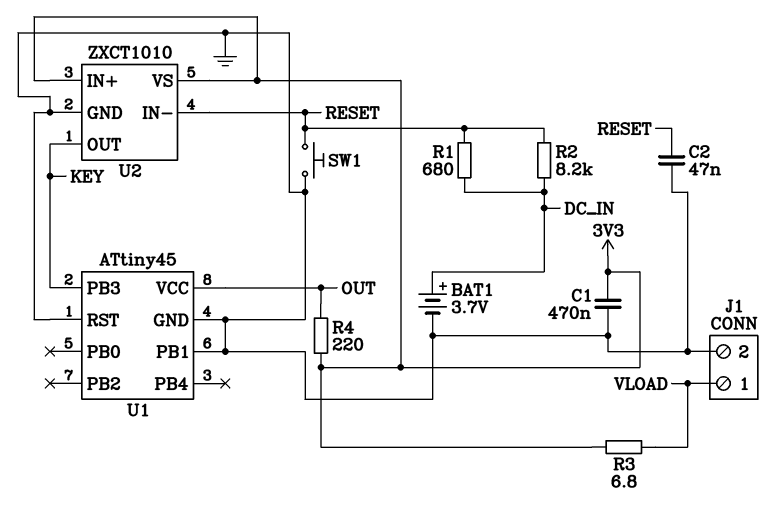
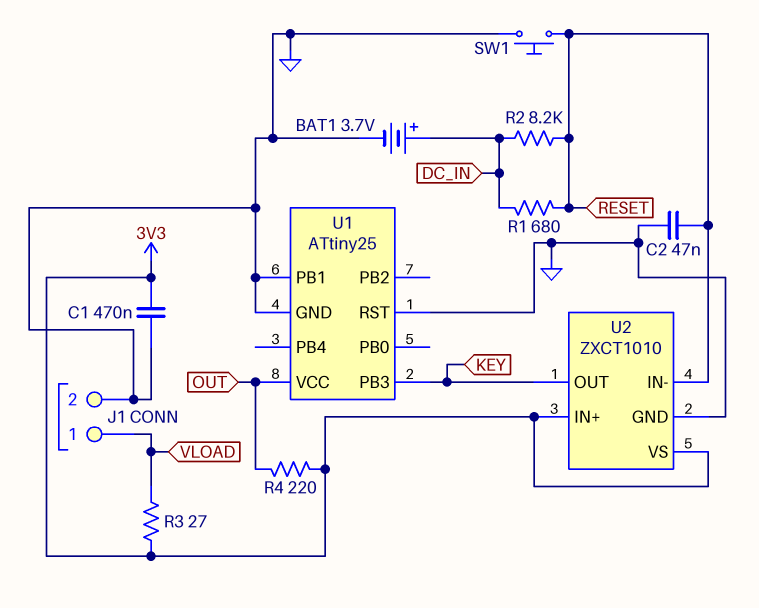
R3: 6.8 (3V3, VLOAD) -> 27 (3V3, VLOAD)
U1: ATtiny45 -> ATtiny25

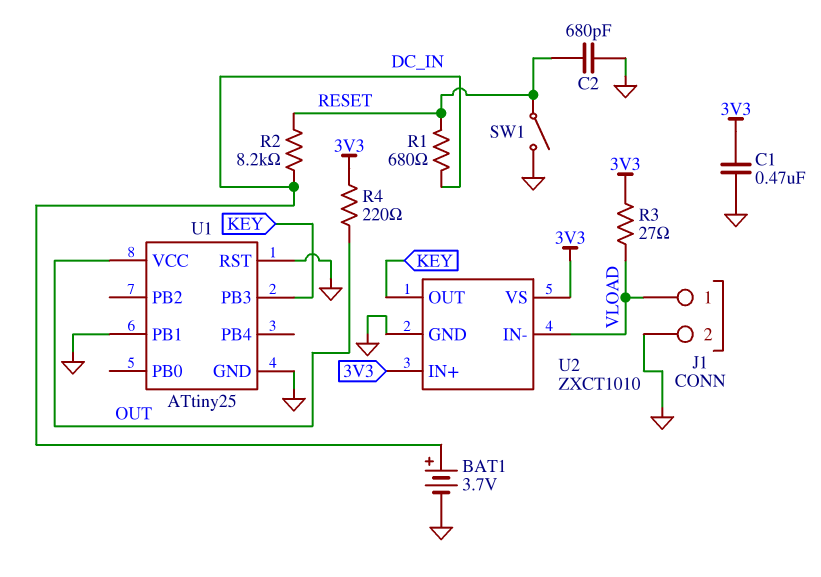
C2: 47nF (GND, RESET) -> 680pF (GND, RESET)
SW1: button (GND, RESET) -> switch (GND, RESET)
U2 pin IN-: RESET -> VLOAD

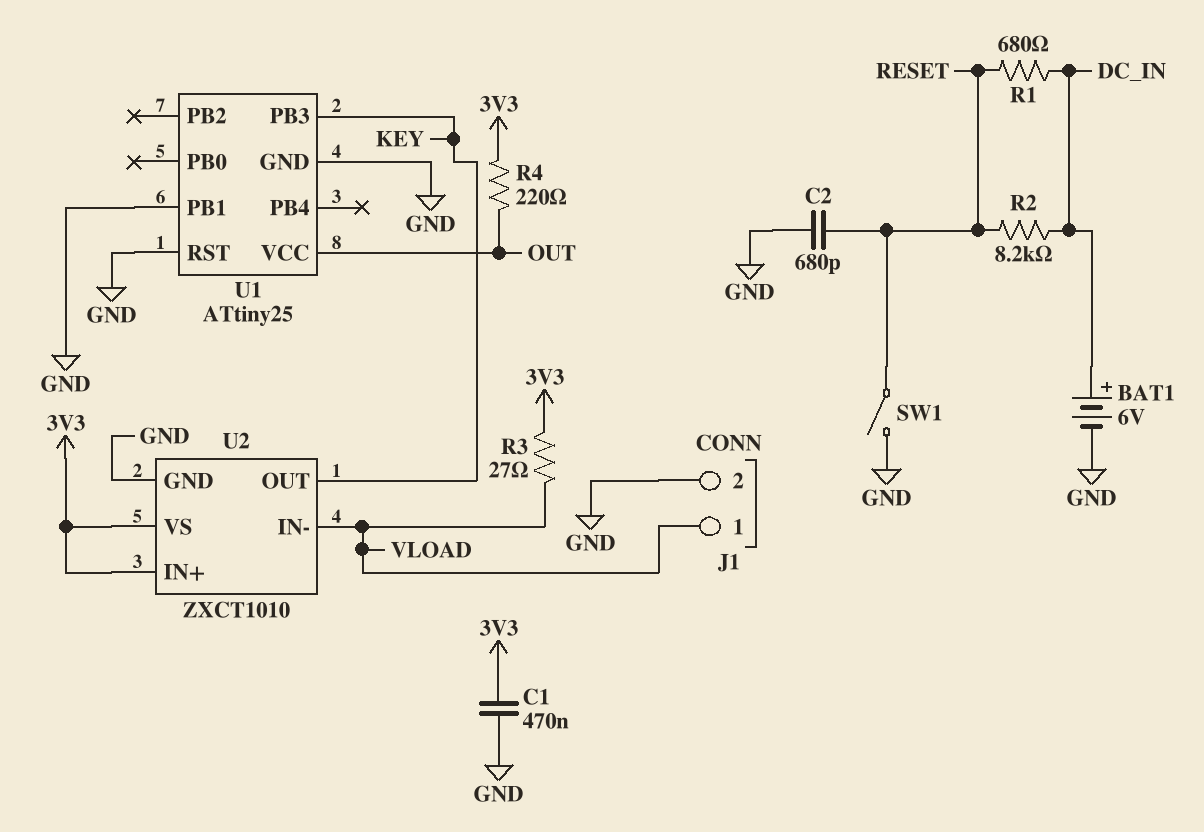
BAT1: 3.7V (plus DC_IN, minus GND) -> 6V (plus DC_IN, minus GND)

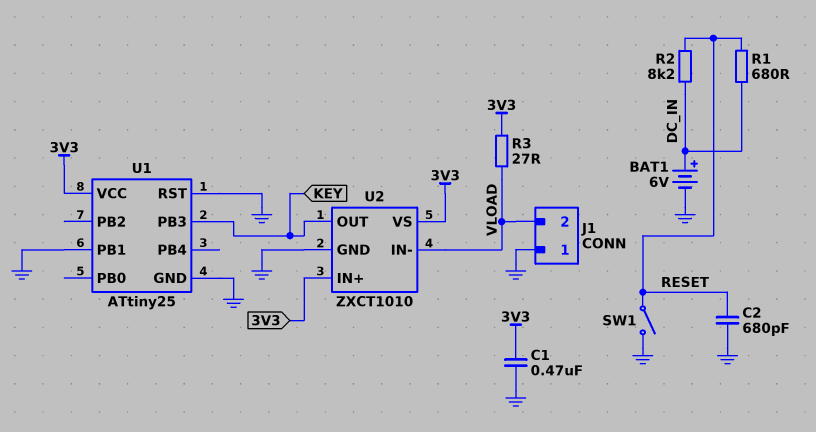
J1 pin 1: VLOAD -> GND
J1 pin 2: GND -> VLOAD
R4: 220 (3V3, OUT) -> none
U1 pin VCC: OUT -> 3V3

